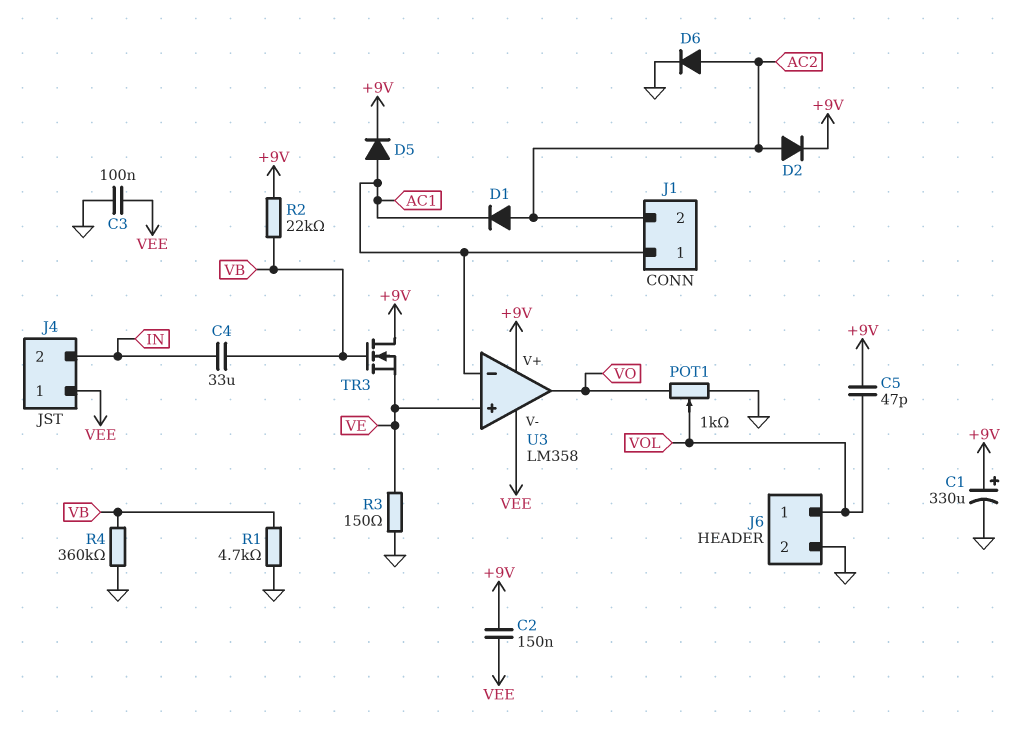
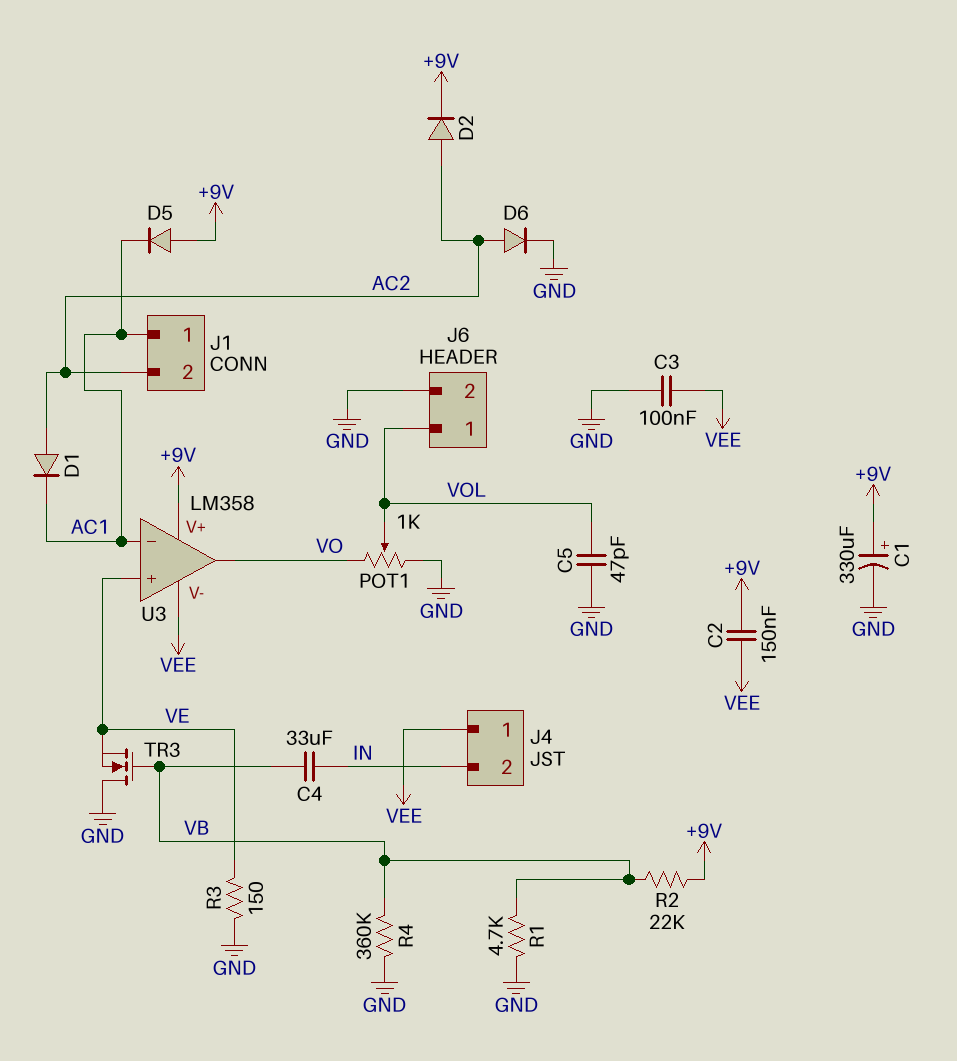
C5: 47pF (+9V, VOL) -> 47pF (GND, VOL)
D5: diode (A AC1, K +9V) -> diode (A +9V, K AC1)
TR3: NMOS (G VB, D +9V, S VE) -> NMOS (G VB, D GND, S VE)

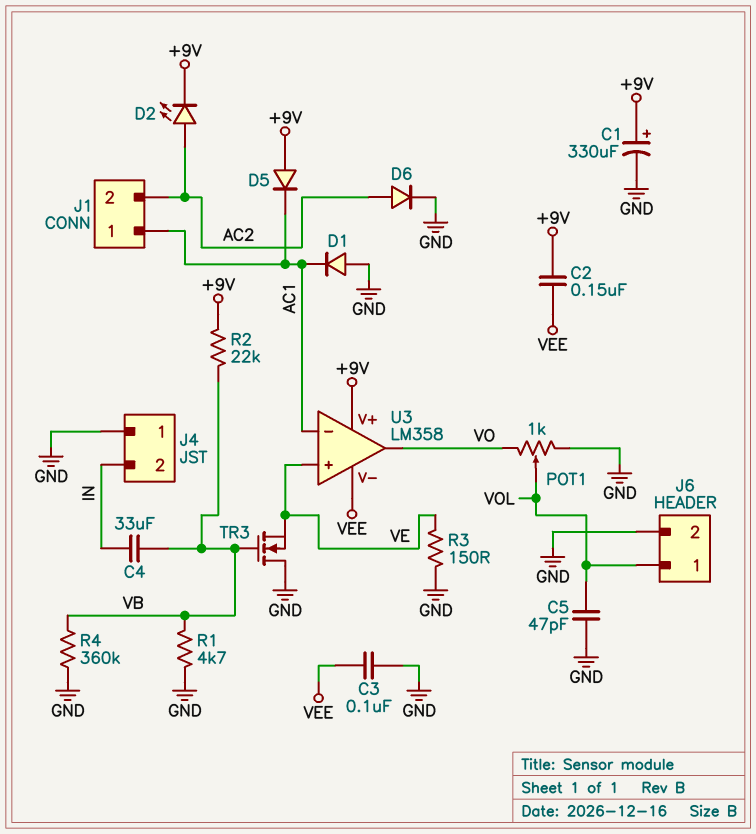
D1: diode (A AC2, K AC1) -> diode (A GND, K AC1)
D2: diode (A AC2, K +9V) -> LED (A AC2, K +9V)
J4 pin 1: VEE -> GND

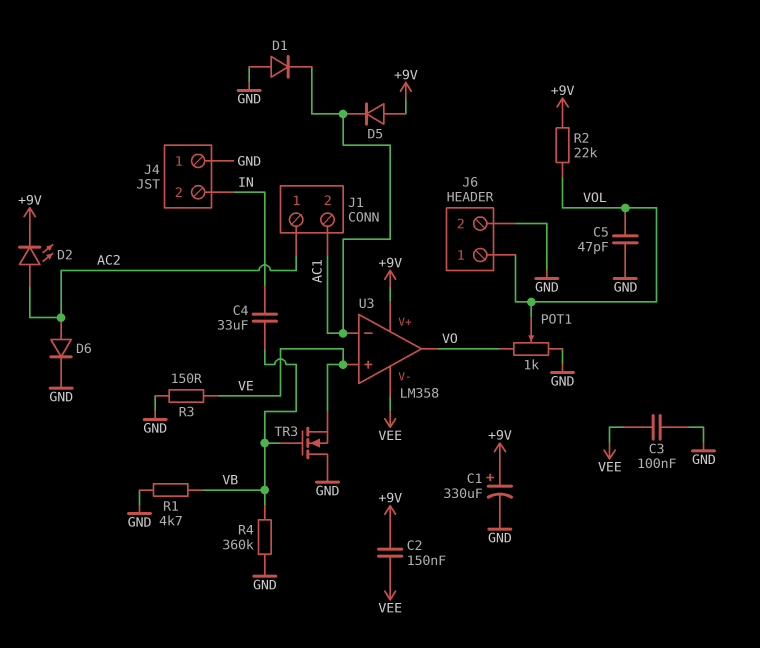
J1 pin 1: AC1 -> AC2
J1 pin 2: AC2 -> AC1
R2: 22k (+9V, VB) -> 22k (+9V, VOL)

